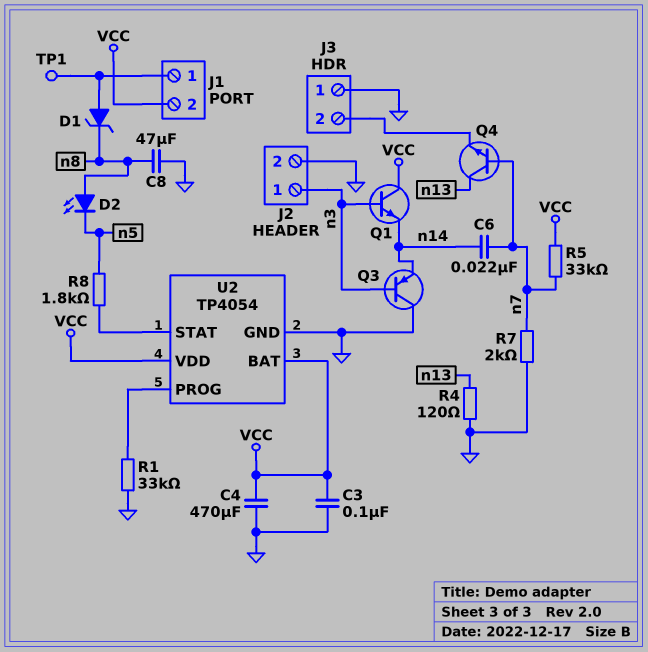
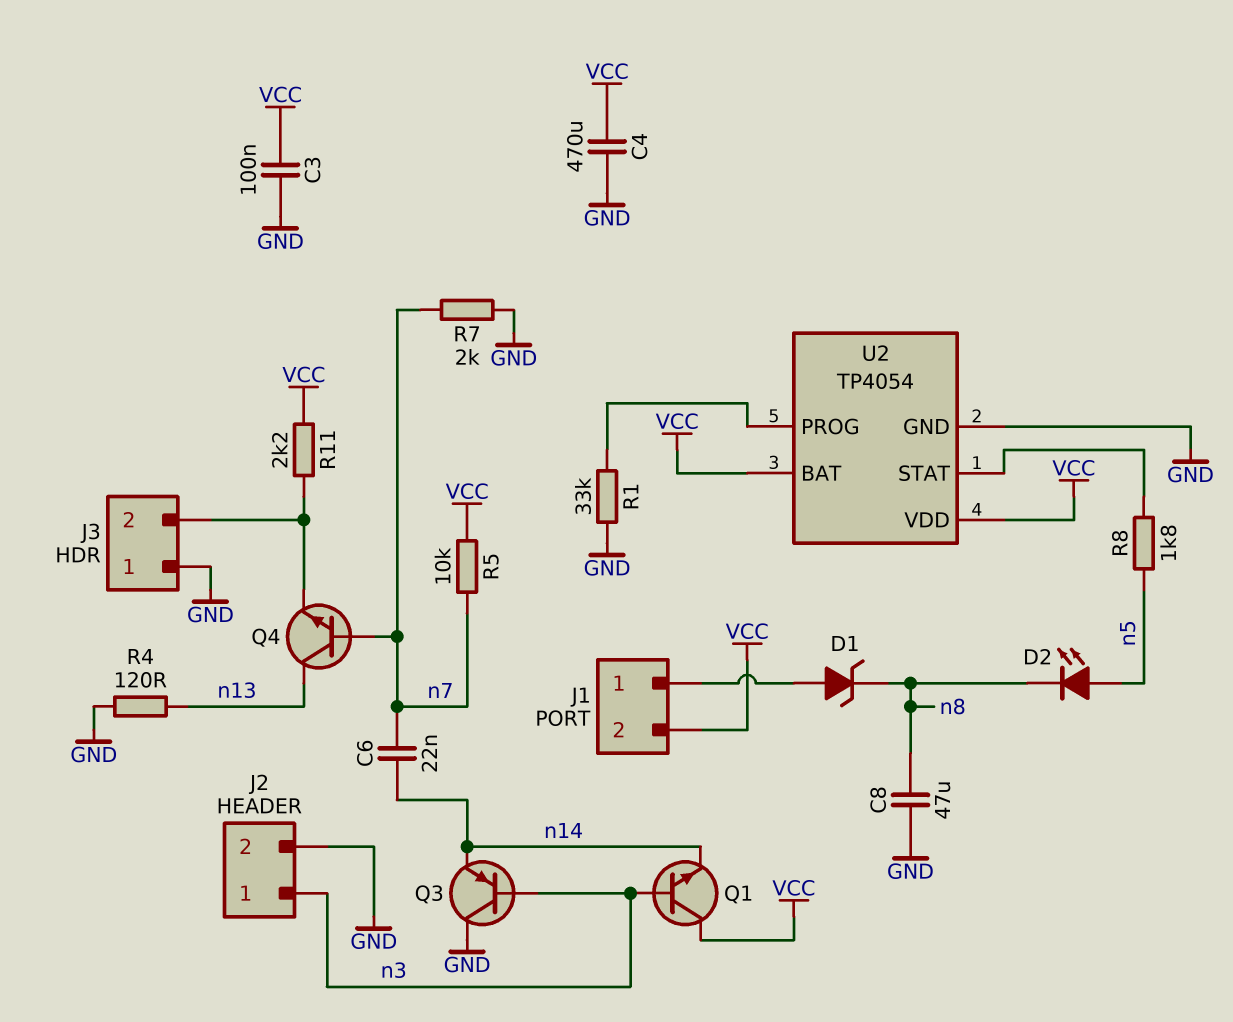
D2: LED (A n8, K n5) -> LED (A n5, K n8)
R5: 33k (VCC, n7) -> 10k (VCC, n7)
R11: none -> 2.2k (J3/2, VCC)
TP1: test point (J1/1) -> none

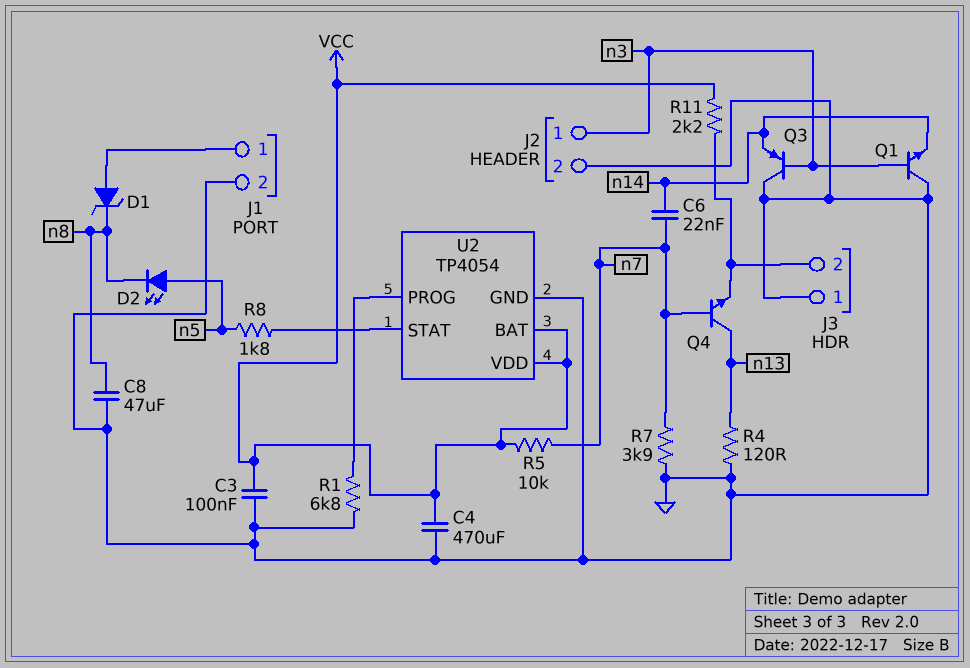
J1 pin 2: VCC -> GND
Q1: NPN (B n3, C VCC, E n14) -> NPN (B n3, C GND, E n14)
R1: 33k (GND, U2/PROG) -> 6.8k (GND, U2/PROG)
R7: 2k (GND, n7) -> 3.9k (GND, n7)

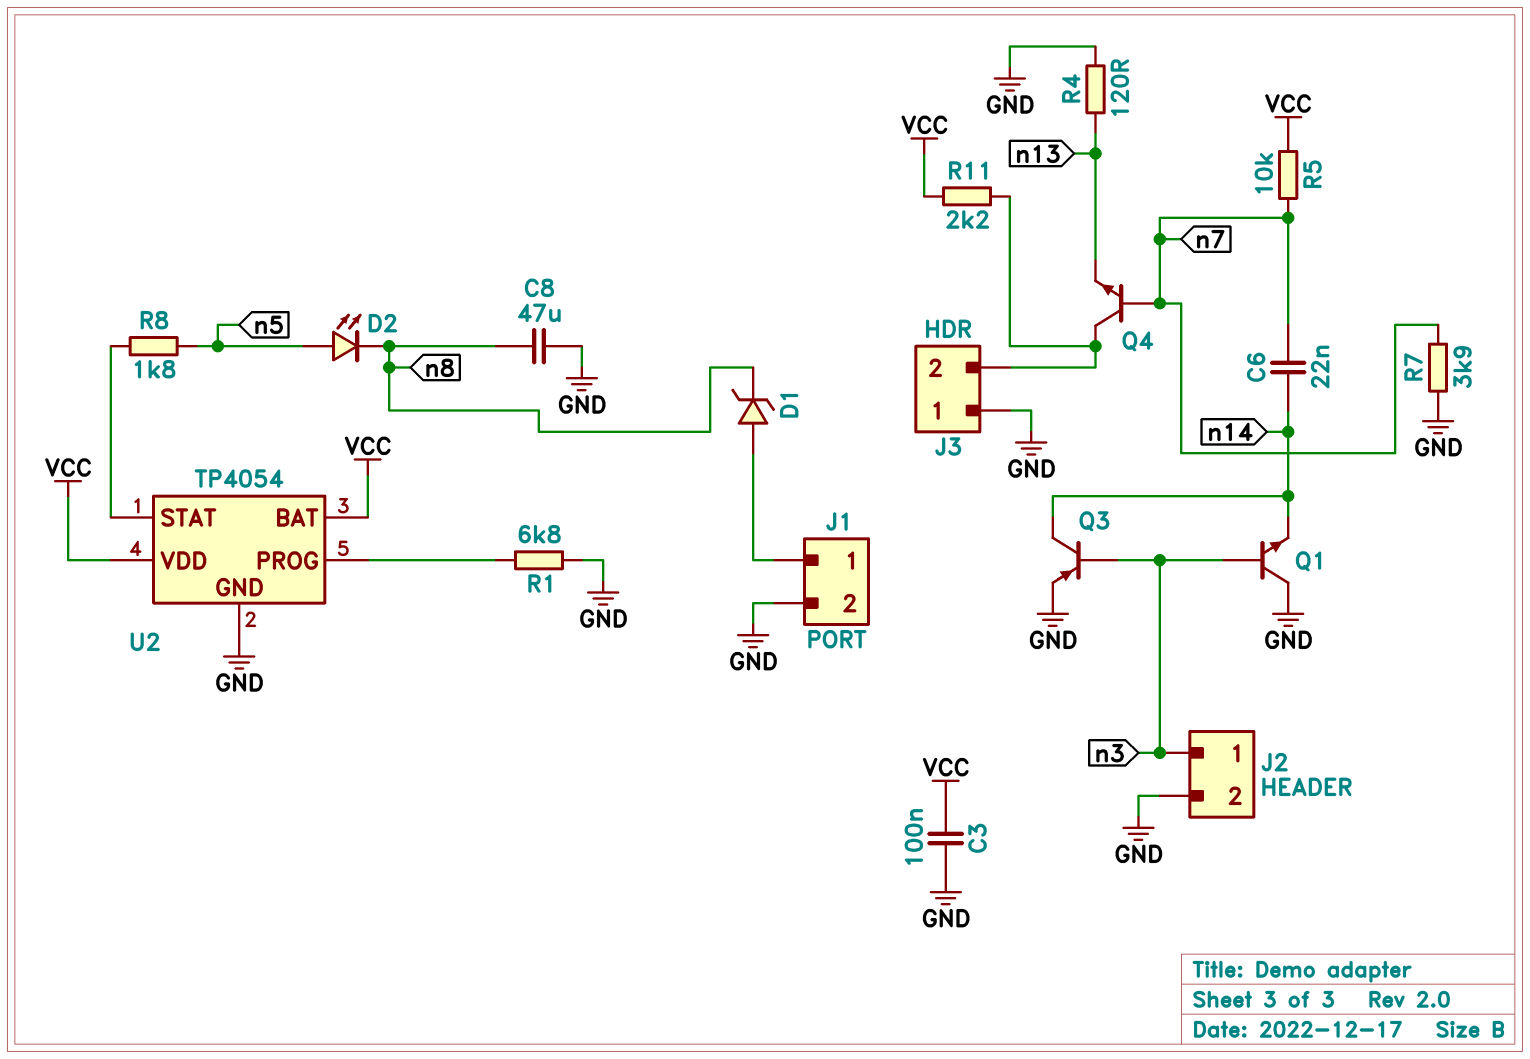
C4: 470uF (GND, VCC) -> none
Q3: PNP (B n3, C GND, E n14) -> PNP (B n3, C n14, E GND)
Q4: NPN (B n7, C n13, E J3/2) -> NPN (B n7, C J3/2, E n13)

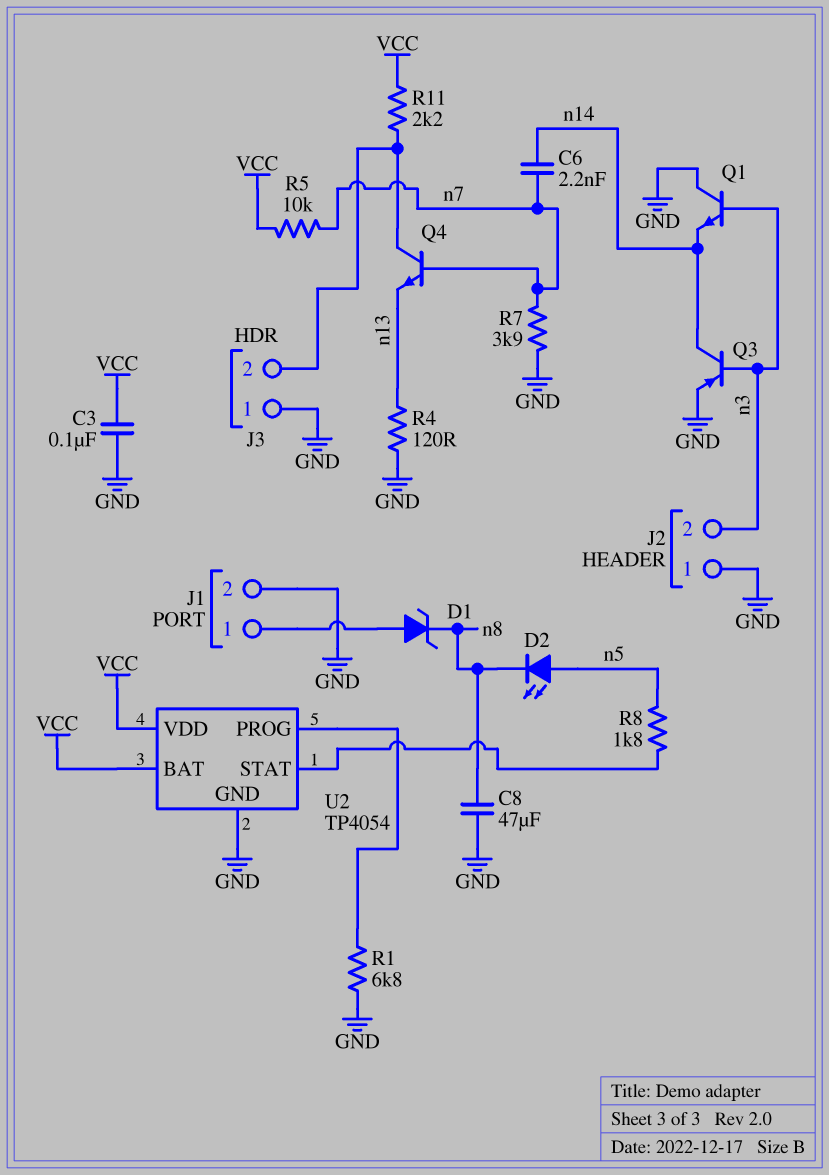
C6: 22nF (n7, n14) -> 2.2nF (n7, n14)
J2 pin 1: n3 -> GND
J2 pin 2: GND -> n3

